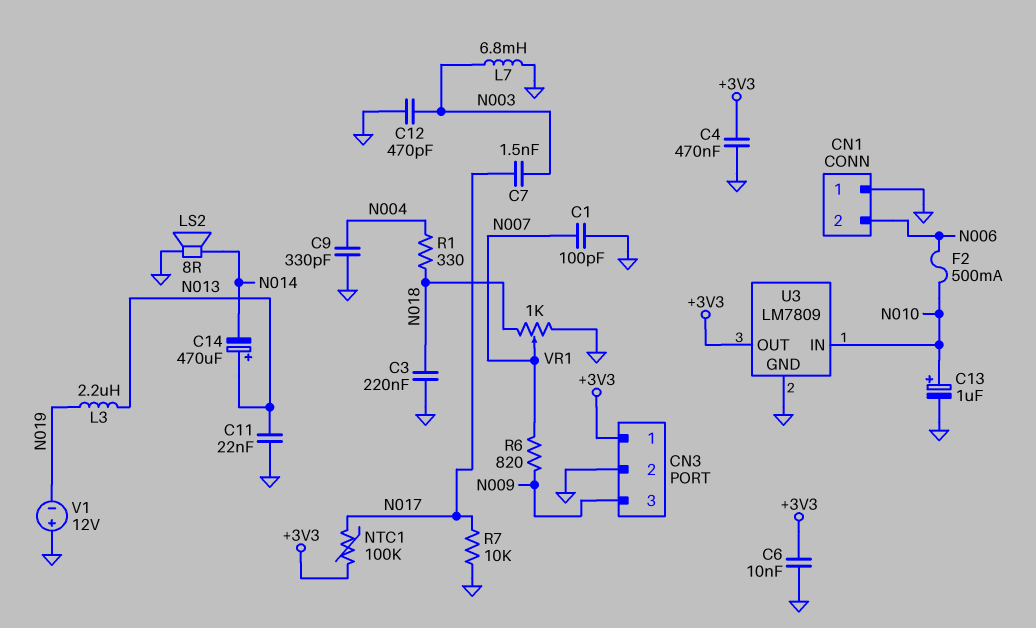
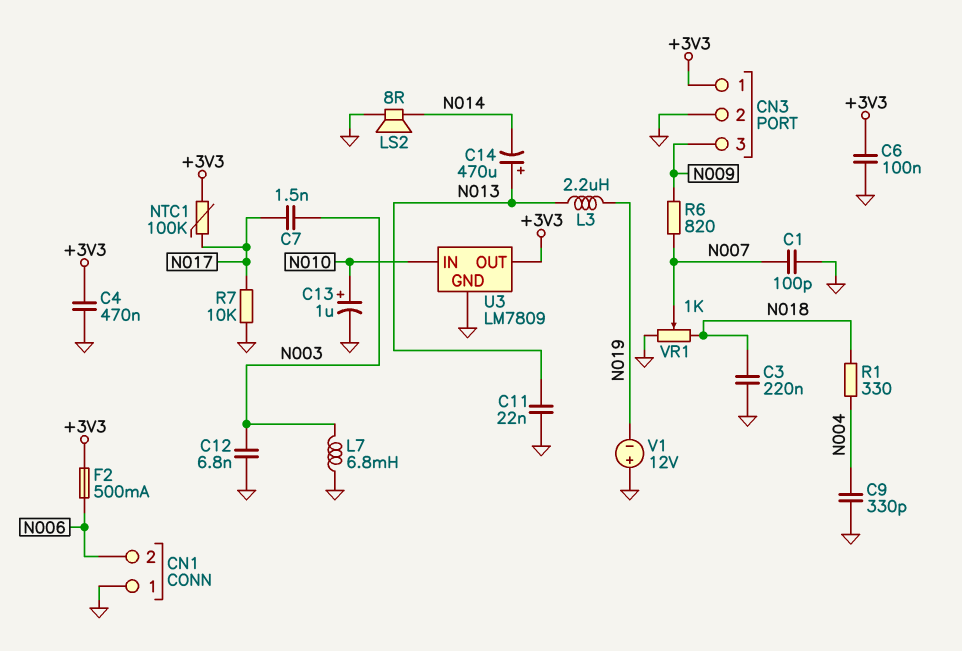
C6: 10nF (+3V3, GND) -> 100nF (+3V3, GND)
C12: 470pF (GND, N003) -> 6.8nF (GND, N003)
F2: 500mA (N006, N010) -> 500mA (+3V3, N006)

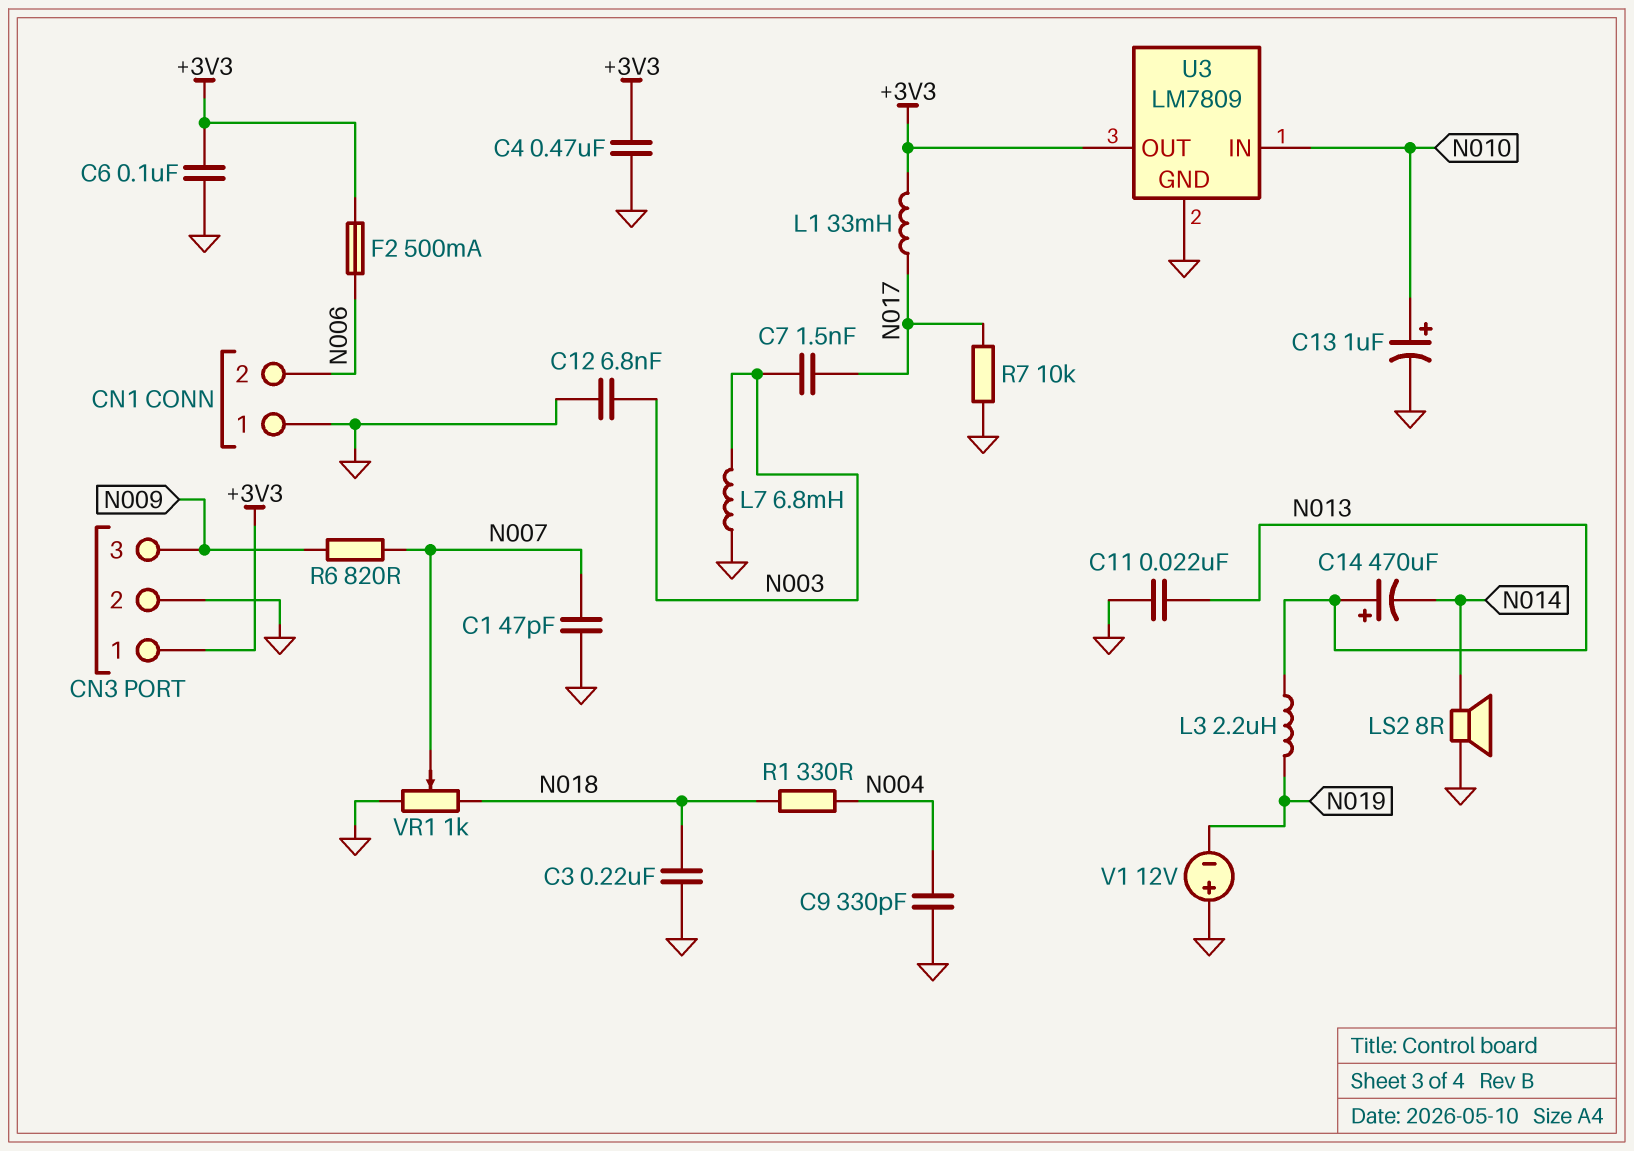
C1: 100pF (GND, N007) -> 47pF (GND, N007)
L1: none -> 33mH (+3V3, N017)
NTC1: 100k (+3V3, N017) -> none

